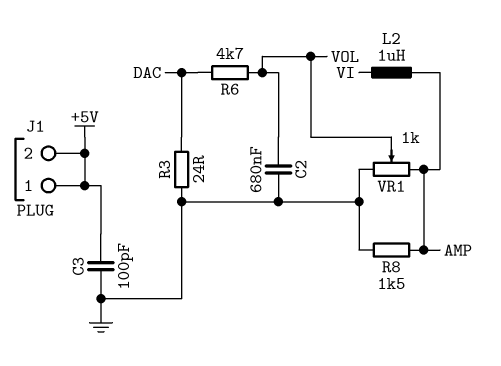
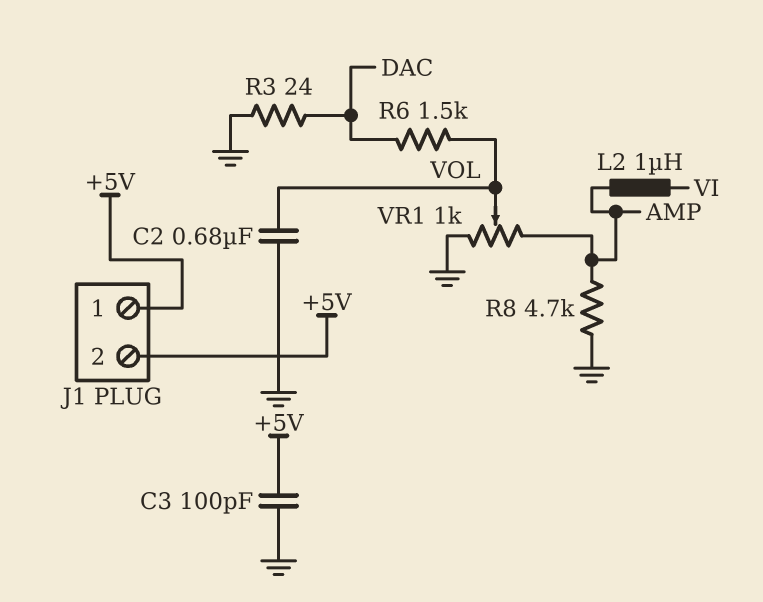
R6: 4.7k (DAC, VOL) -> 1.5k (DAC, VOL)
R8: 1.5k (AMP, GND) -> 4.7k (AMP, GND)

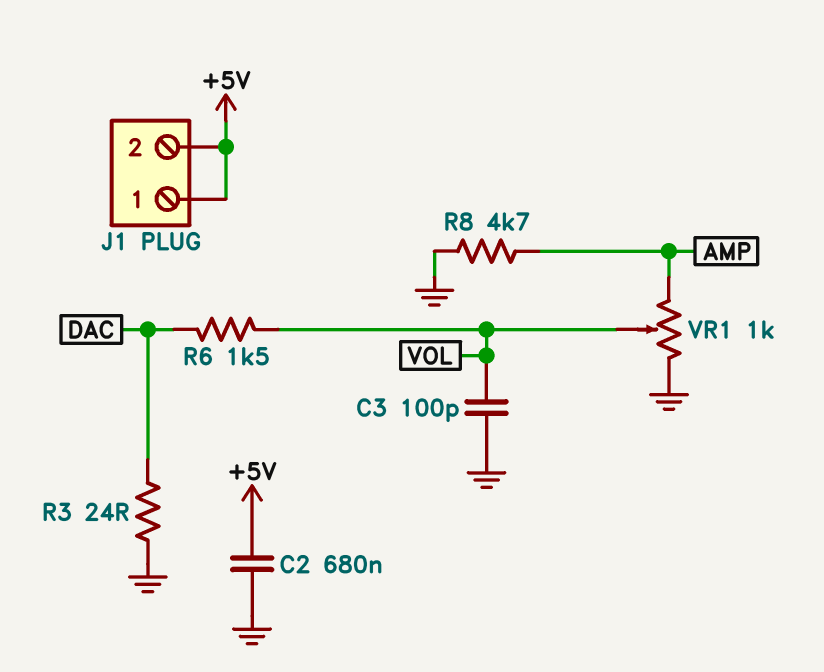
C2: 680nF (GND, VOL) -> 680nF (+5V, GND)
C3: 100pF (+5V, GND) -> 100pF (GND, VOL)
L2: 1uH (AMP, VI) -> none

